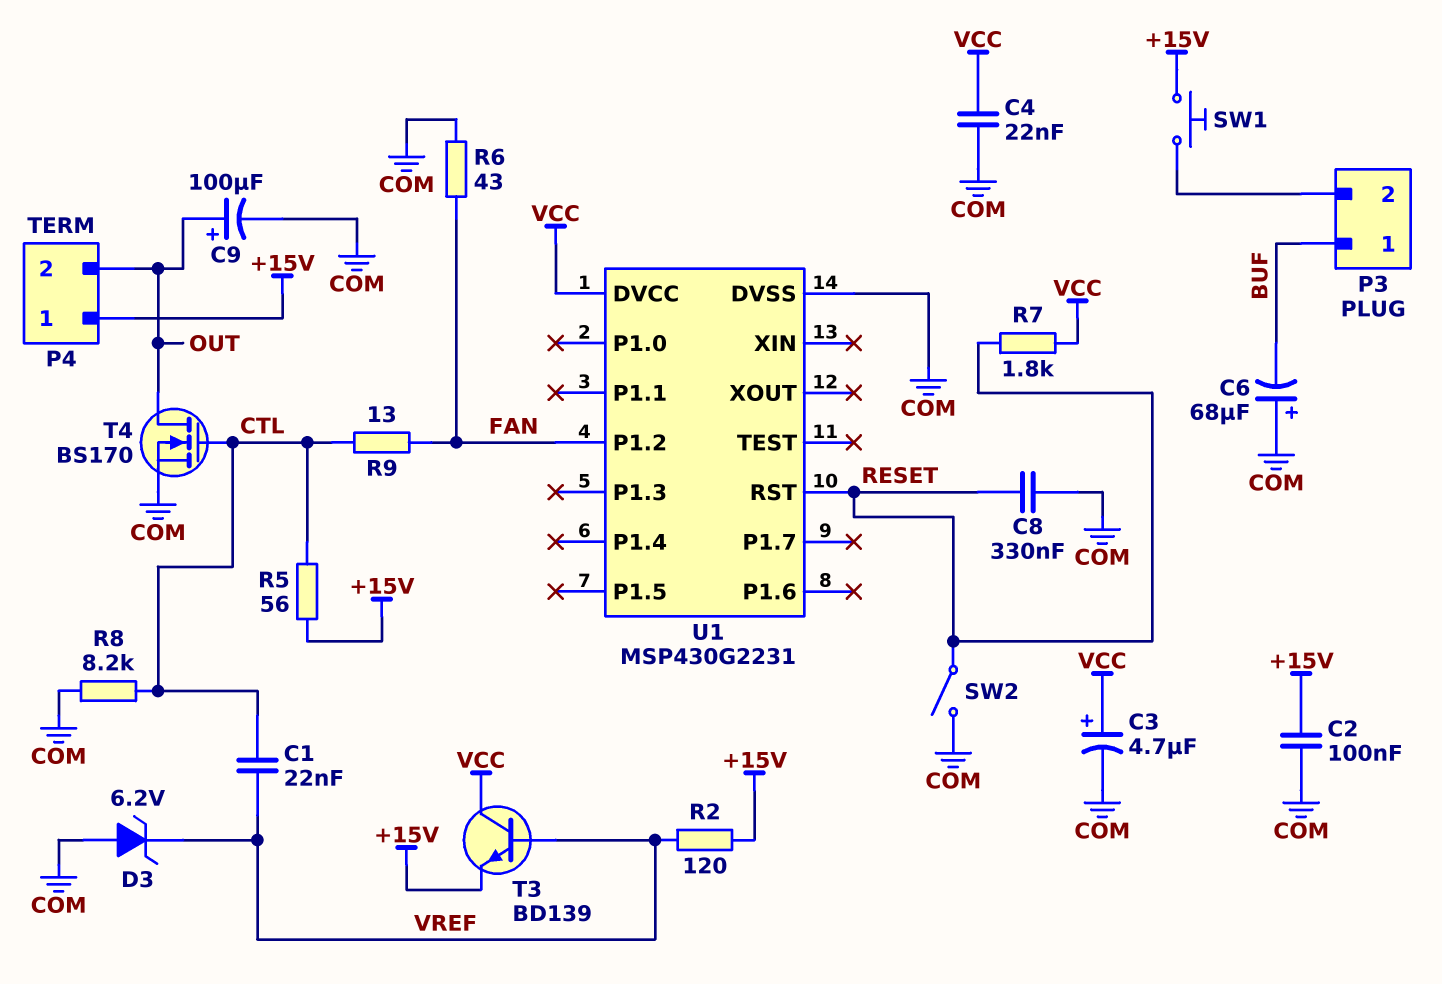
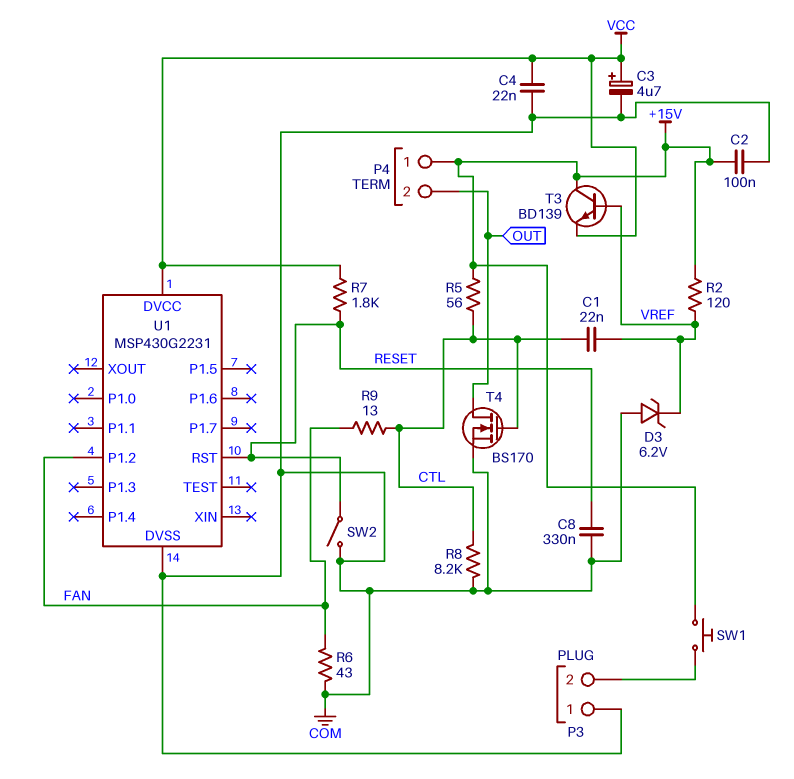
C6: 68uF (plus COM, minus BUF) -> none
C9: 100uF (plus OUT, minus COM) -> none
P3 pin 1: BUF -> COM
T3: NPN BD139 (B VREF, C VCC, E +15V) -> NPN BD139 (B VREF, C +15V, E VCC)

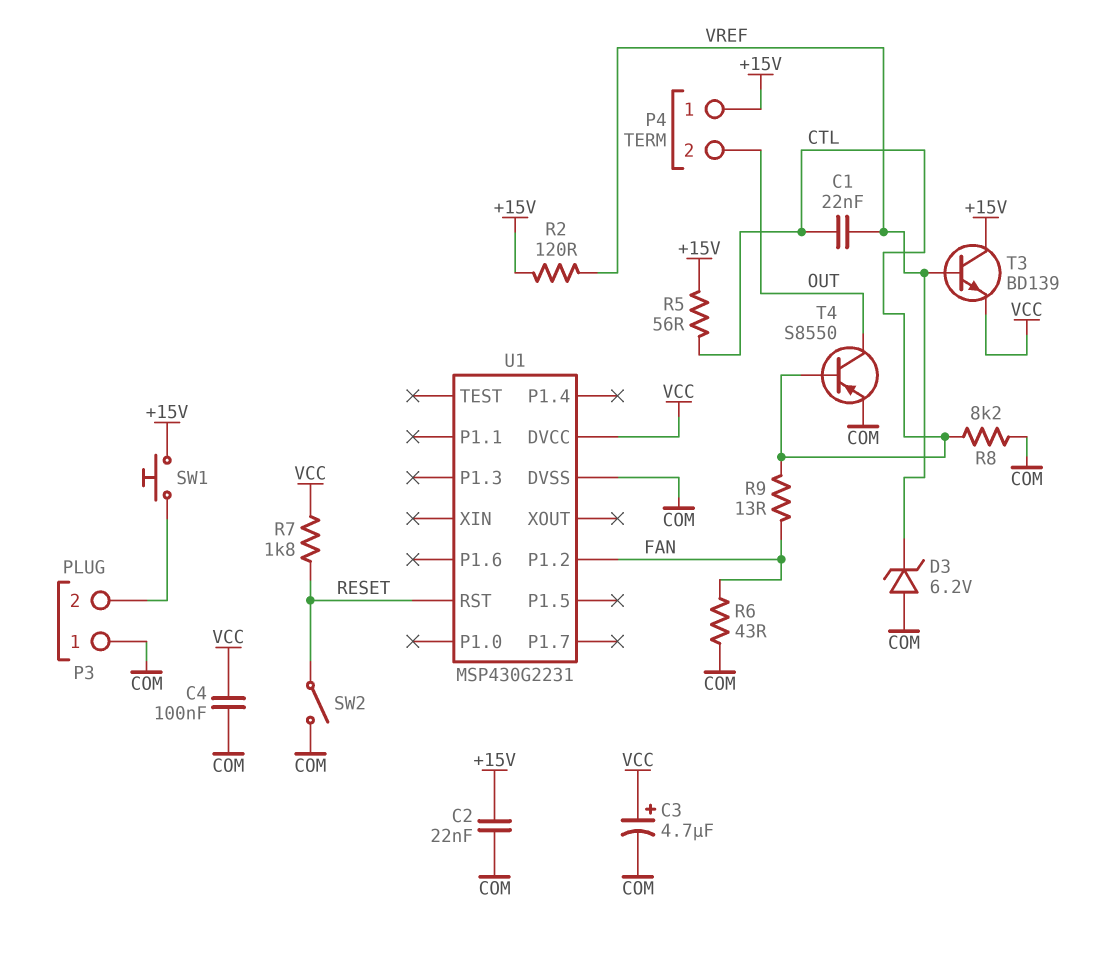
C2: 100nF (+15V, COM) -> 22nF (+15V, COM)
C4: 22nF (COM, VCC) -> 100nF (COM, VCC)
C8: 330nF (COM, RESET) -> none
T4: NMOS BS170 (G CTL, D OUT, S COM) -> PNP S8550 (B CTL, C OUT, E COM)

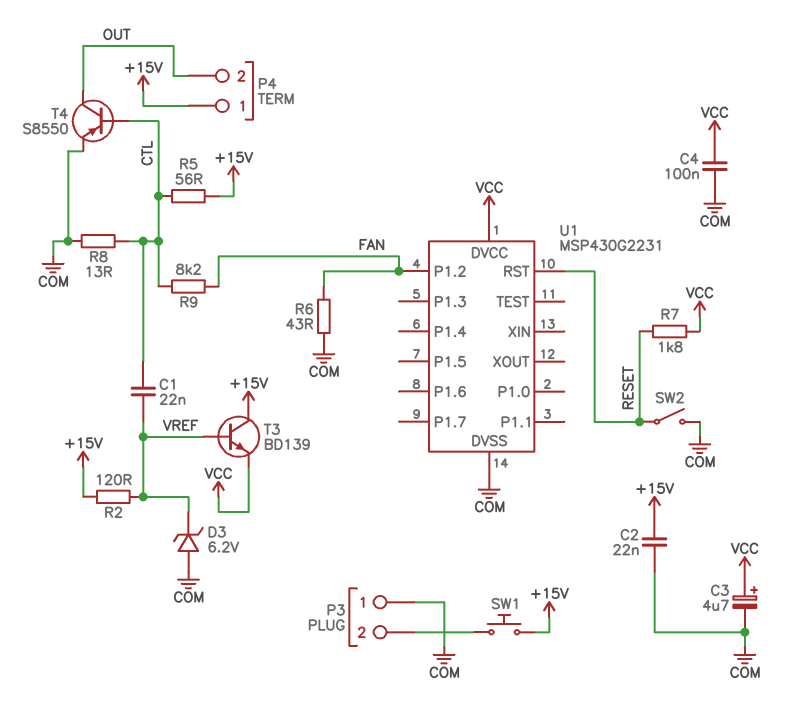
R8: 8.2k (COM, CTL) -> 13 (COM, CTL)
R9: 13 (CTL, FAN) -> 8.2k (CTL, FAN)

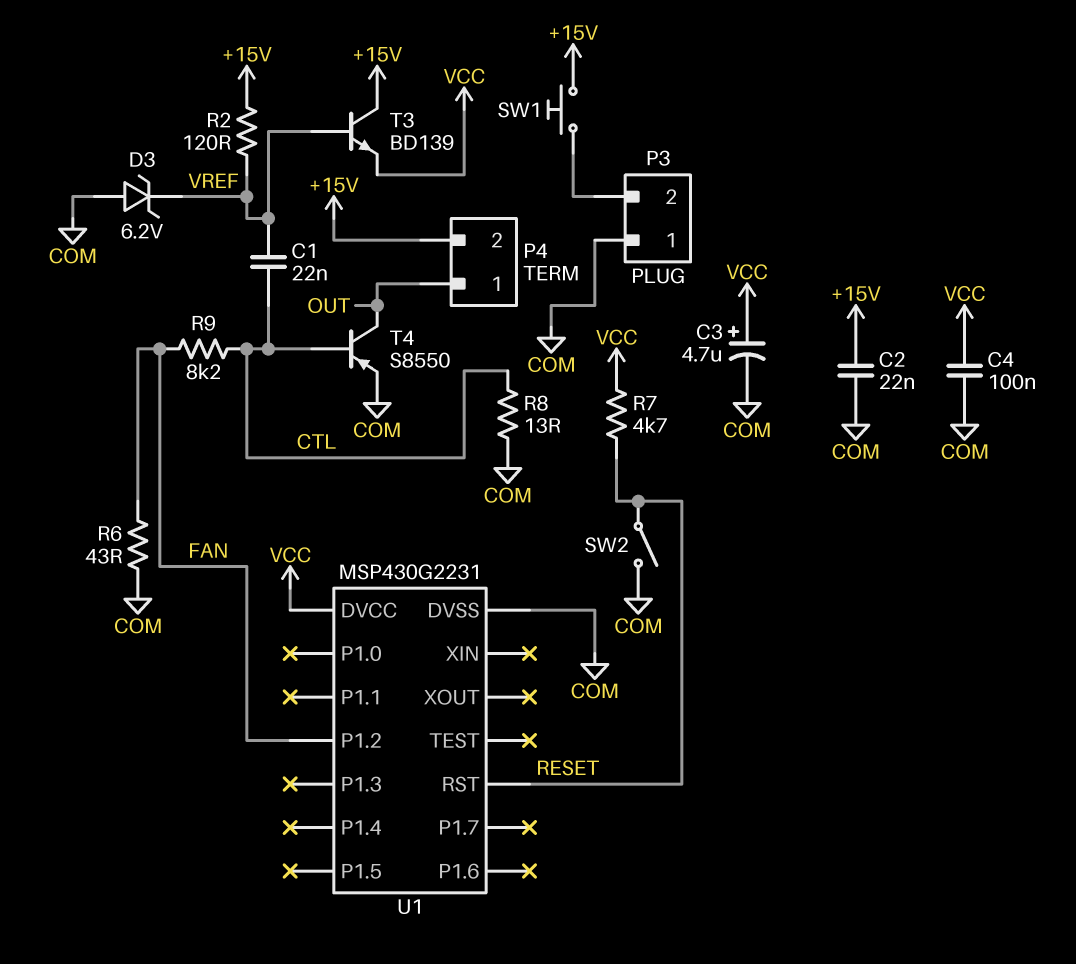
P4 pin 1: +15V -> OUT
P4 pin 2: OUT -> +15V
R5: 56 (+15V, CTL) -> none
R7: 1.8k (RESET, VCC) -> 4.7k (RESET, VCC)

